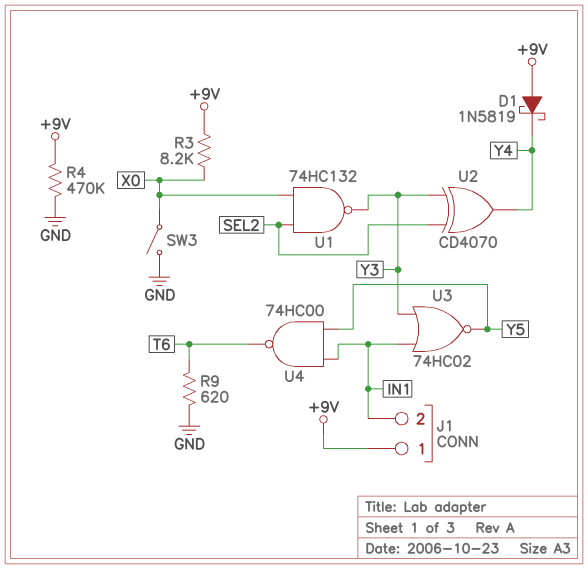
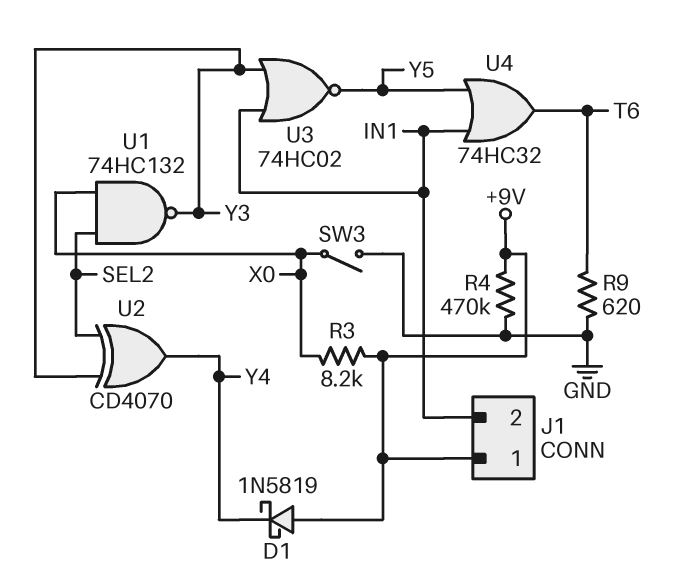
U4: NAND 74HC00 (in IN1, in Y5, out T6) -> OR 74HC32 (in IN1, in Y5, out T6)

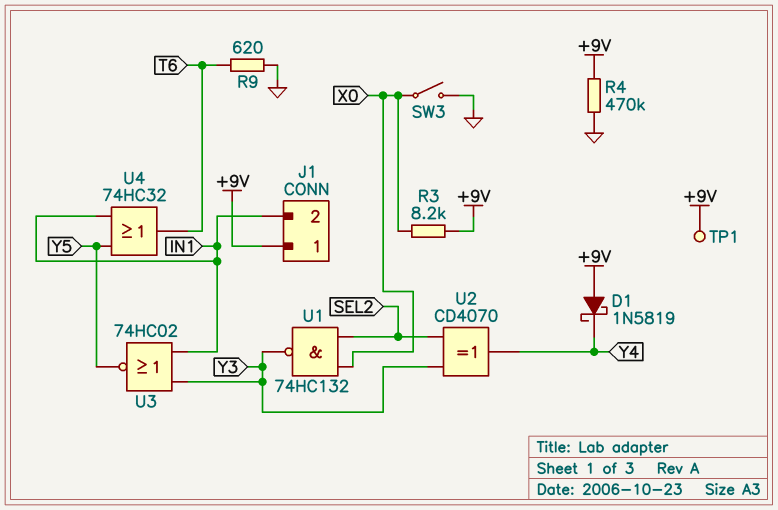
TP1: none -> test point (+9V)

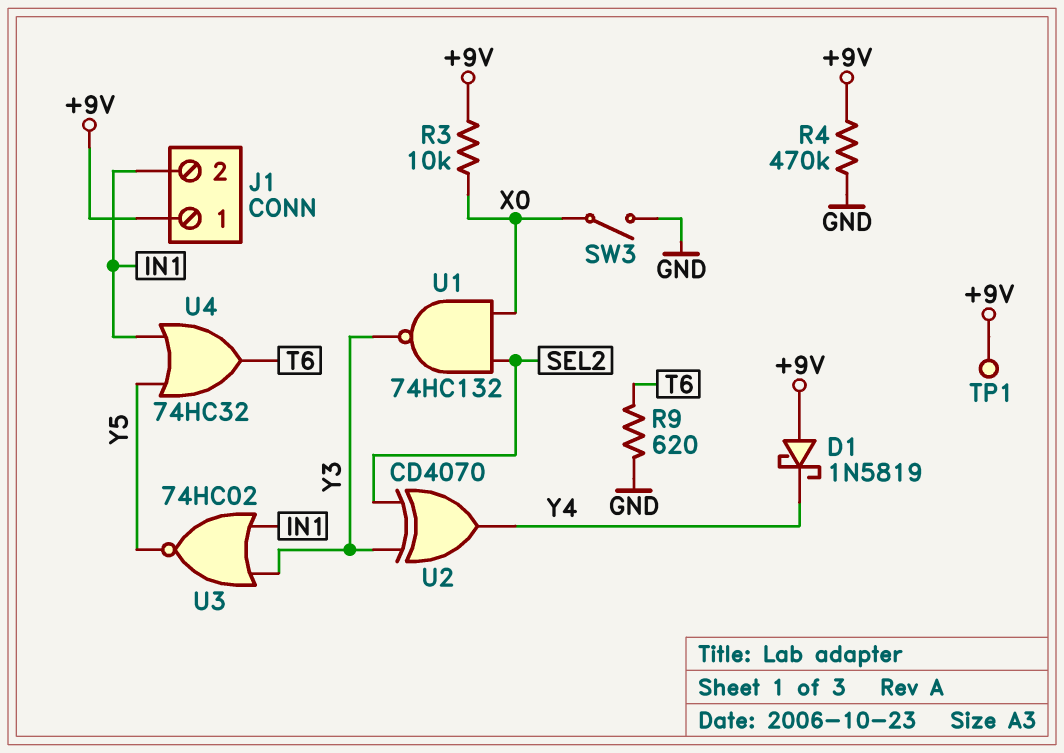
R3: 8.2k (+9V, X0) -> 10k (+9V, X0)

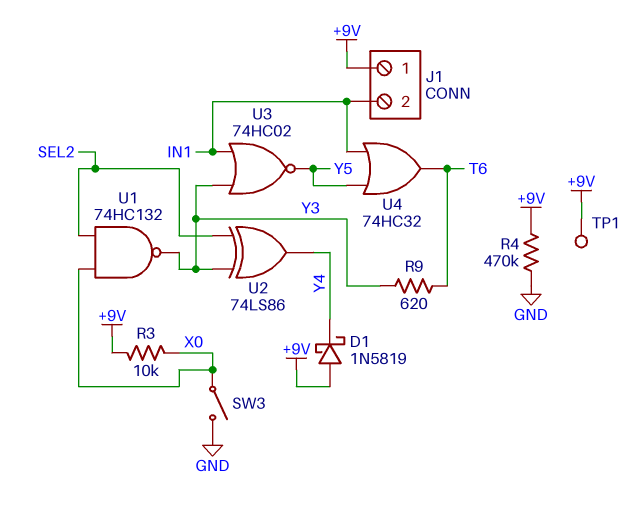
R9: 620 (GND, T6) -> 620 (T6, Y3)
U2: XOR CD4070 (in SEL2, in Y3, out Y4) -> XOR 74LS86 (in SEL2, in Y3, out Y4)

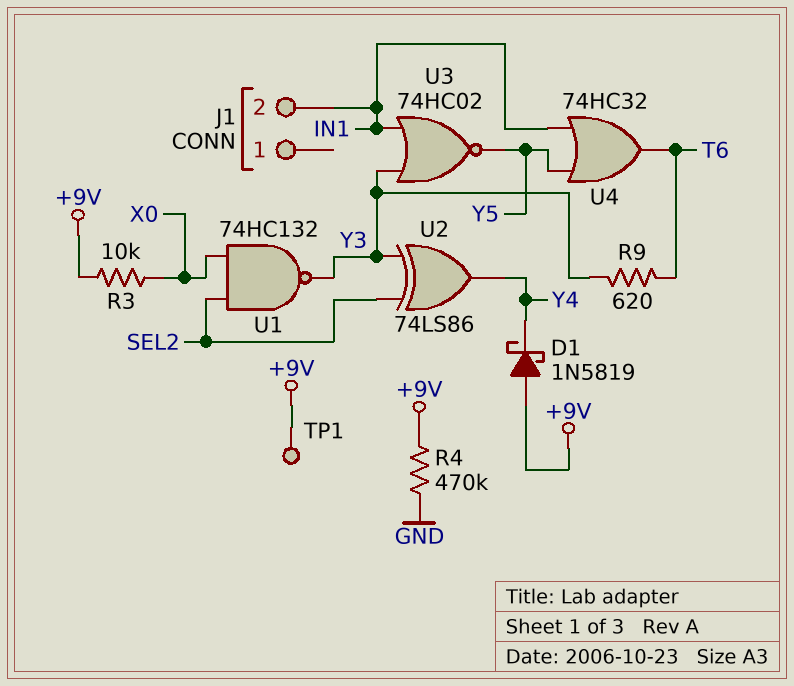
J1 pin 1: +9V -> none
SW3: switch (GND, X0) -> none

